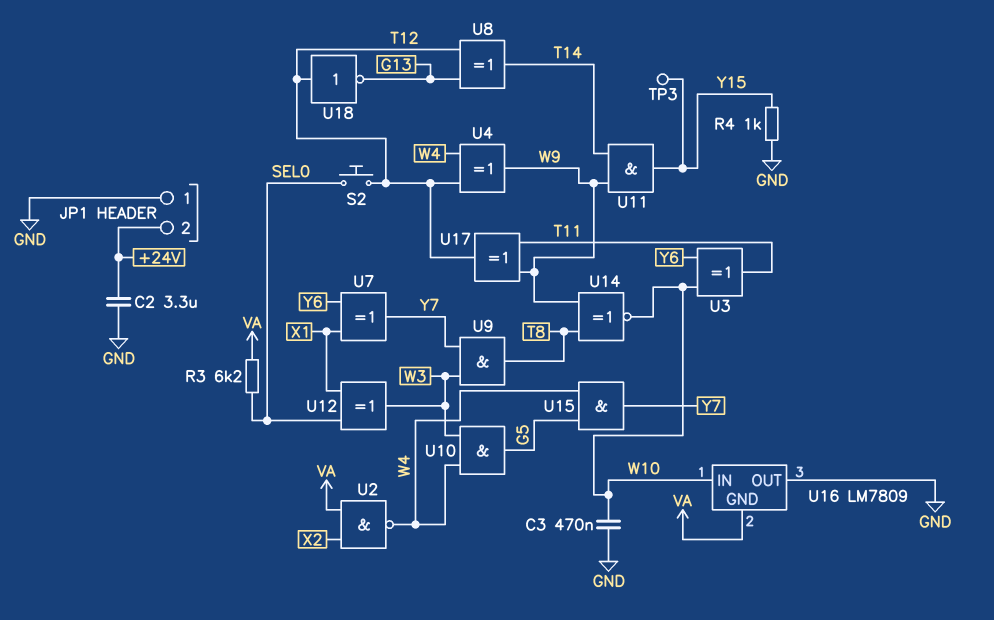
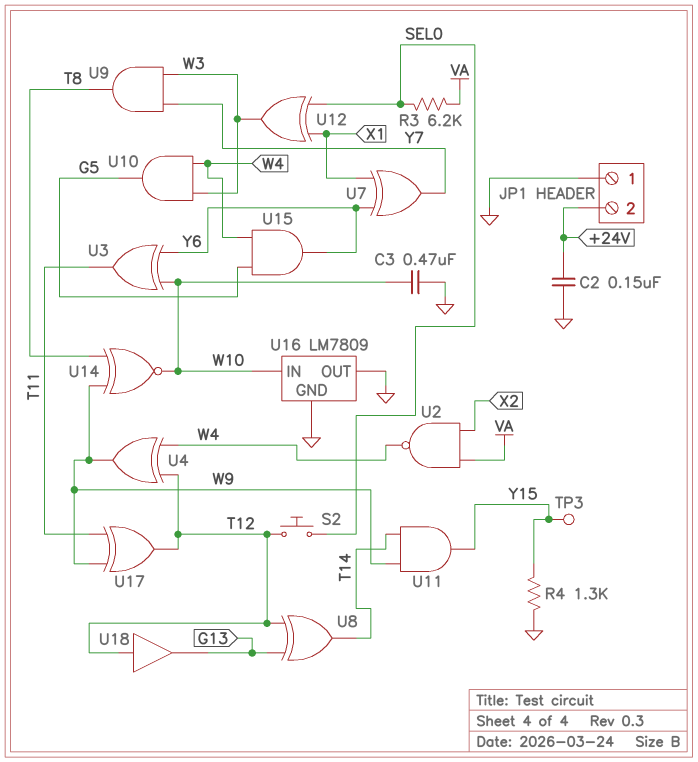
C2: 3.3uF (+24V, GND) -> 150nF (+24V, GND)
R4: 1k (GND, Y15) -> 1.3k (GND, Y15)
U15: AND (in G5, in W4, out Y7) -> AND (in G5, in W4, out Y6)
U16 pin GND: VA -> GND
U18: NOT (in T12, out G13) -> buffer (in T12, out G13)

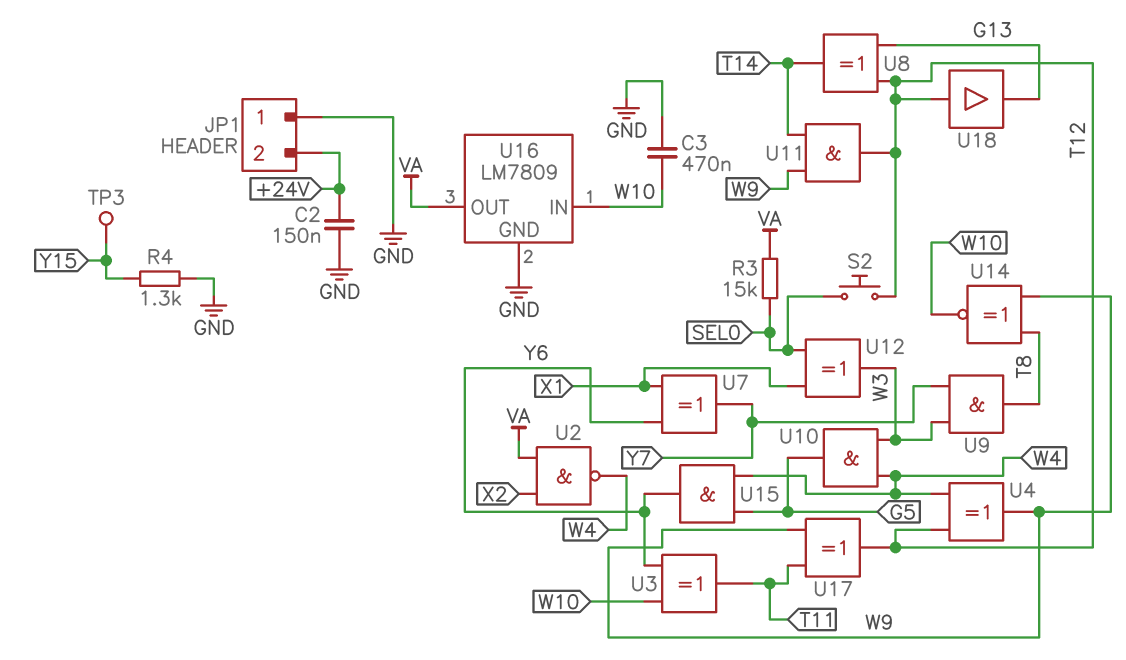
R3: 6.2k (SEL0, VA) -> 15k (SEL0, VA)
U11: AND (in T14, in W9, out Y15) -> AND (in T14, in W9, out T12)
U16 pin OUT: GND -> VA

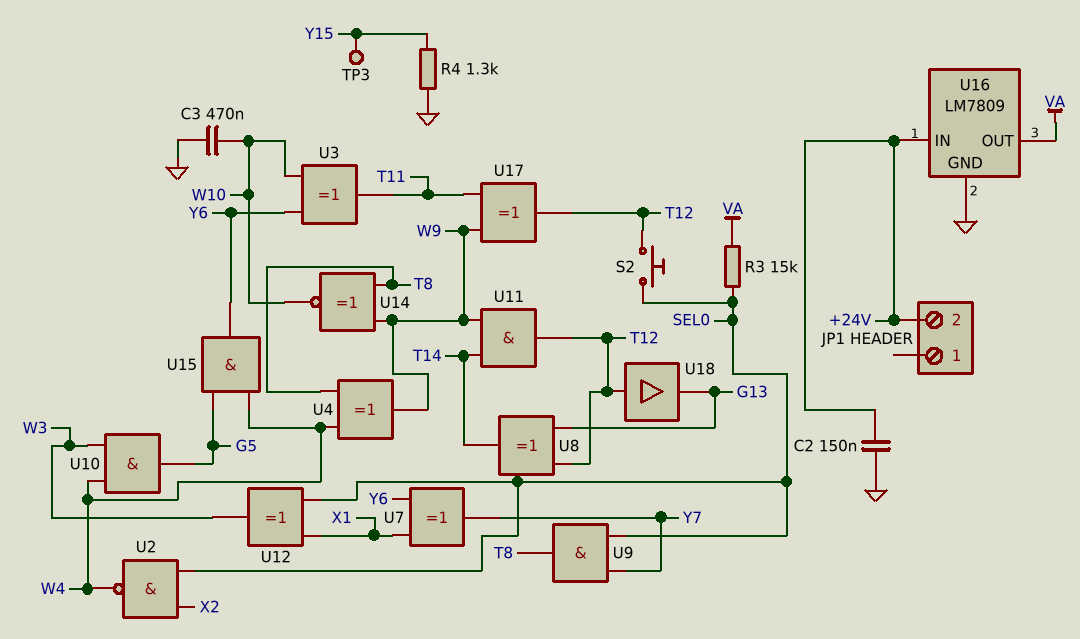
JP1 pin 1: GND -> none
U2: NAND (in VA, in X2, out W4) -> NAND (in SEL0, in X2, out W4)
U4: XOR (in T12, in W4, out W9) -> XOR (in T8, in W4, out W9)
U9: AND (in W3, in Y7, out T8) -> AND (in SEL0, in Y7, out T8)
U16 pin IN: W10 -> +24V

